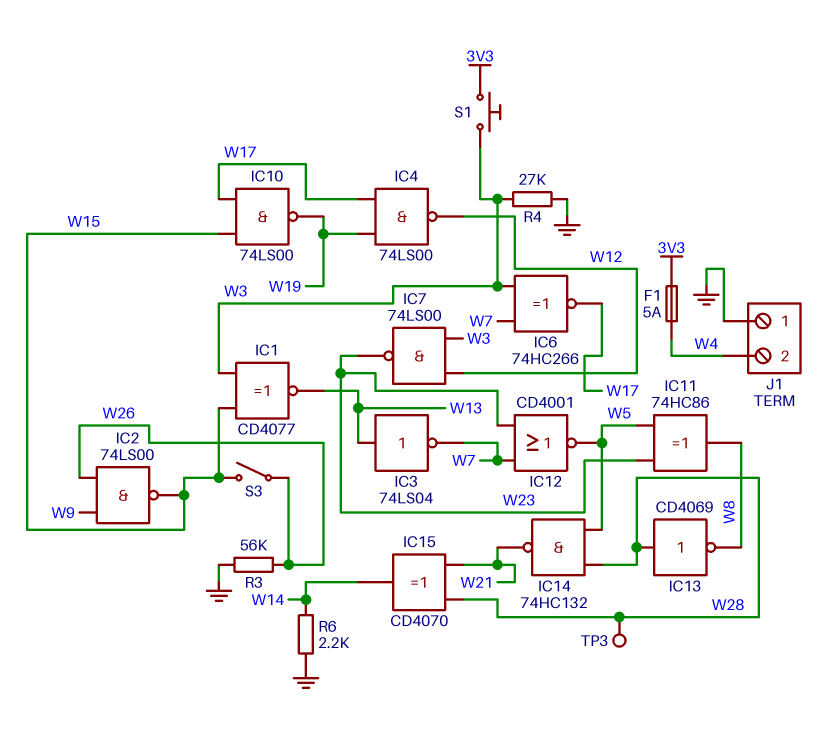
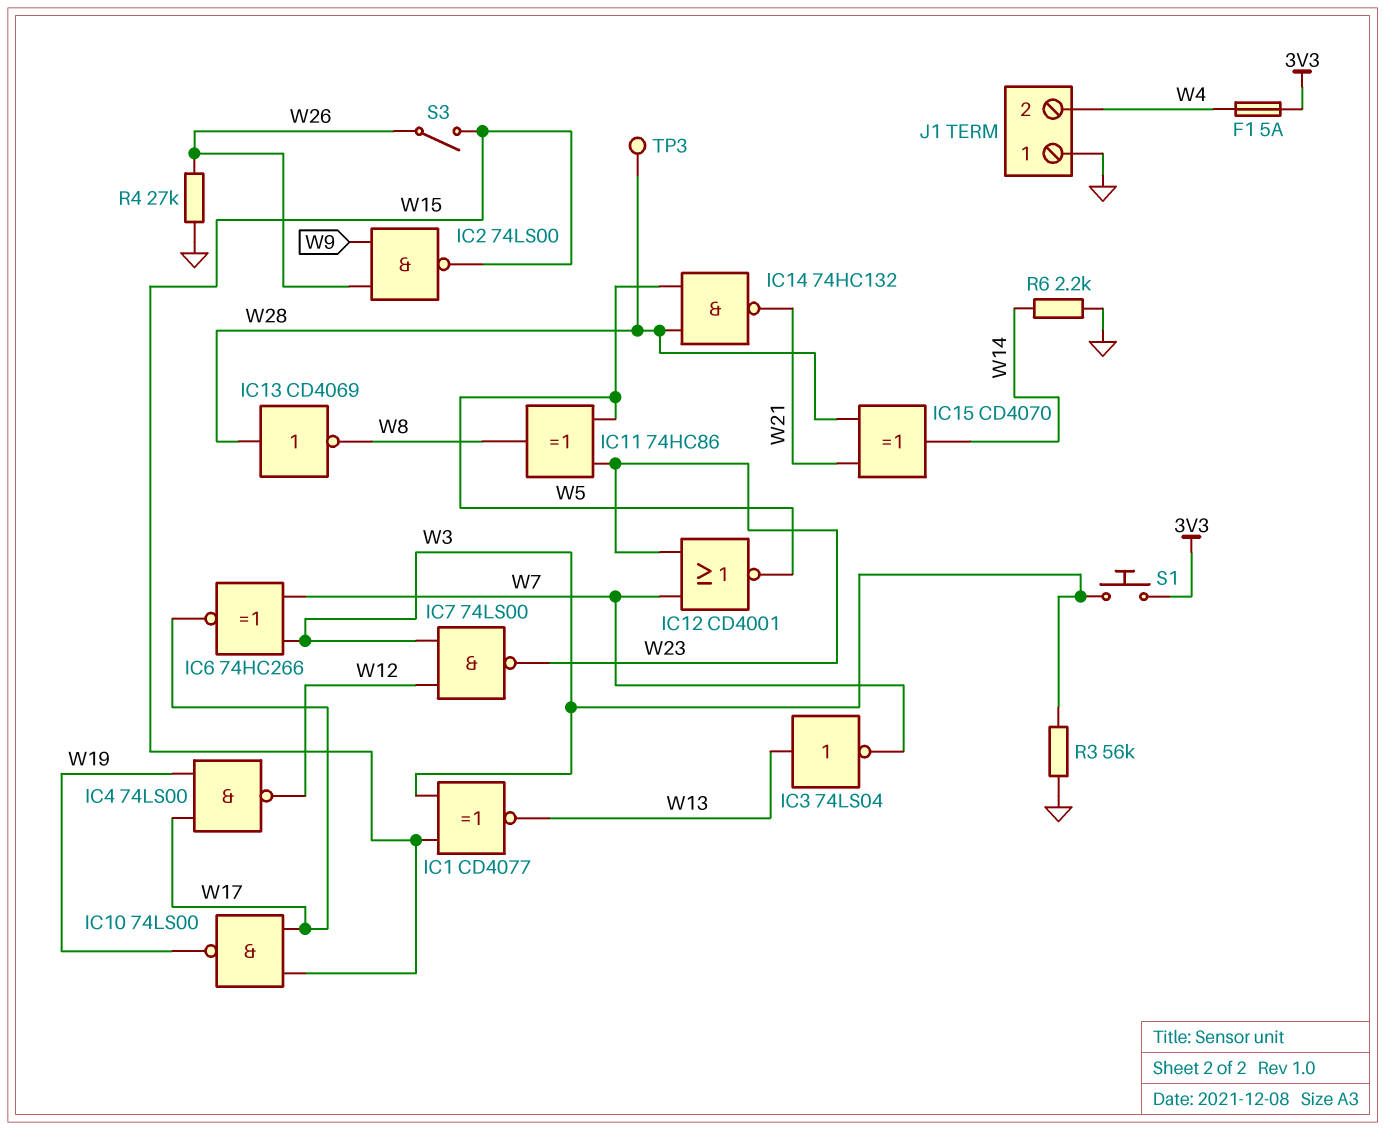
R3: 56k (GND, W26) -> 56k (GND, W3)
R4: 27k (GND, W3) -> 27k (GND, W26)

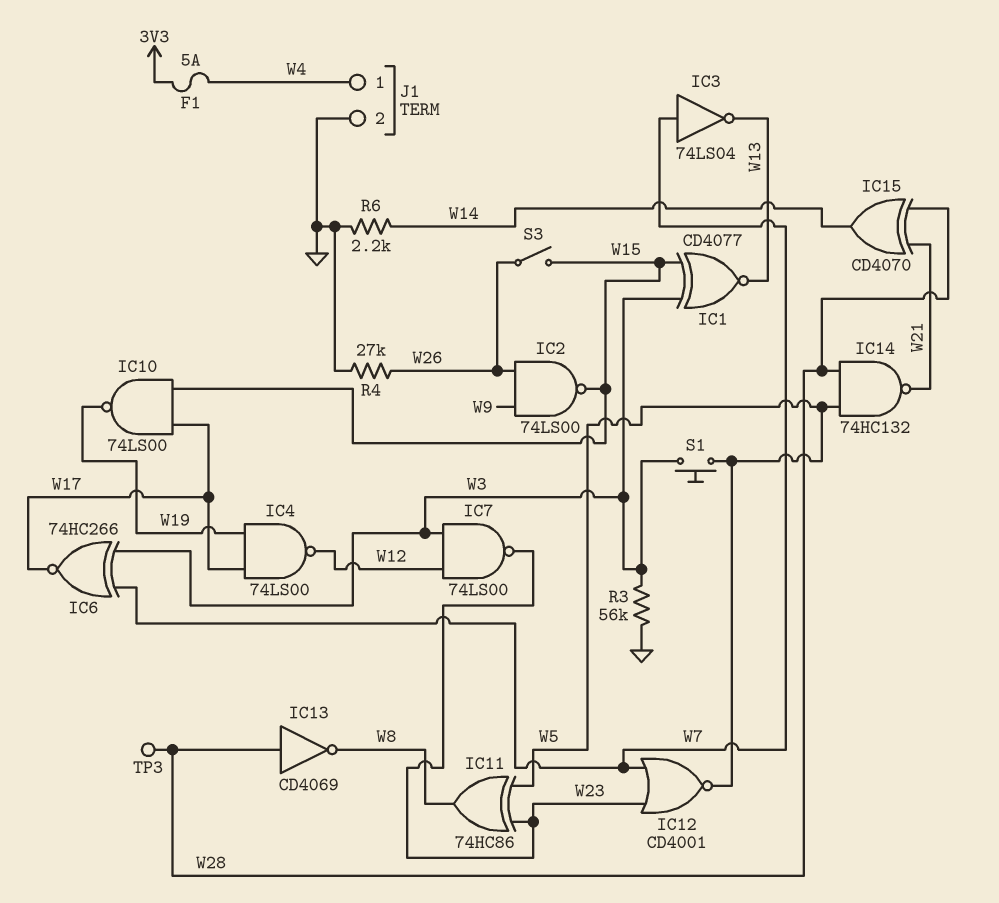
IC3: NOT 74LS04 (in W13, out W7) -> NOT 74LS04 (in W7, out W13)
J1 pin 1: GND -> W4
J1 pin 2: W4 -> GND
S1: button (3V3, W3) -> button (W3, W5)

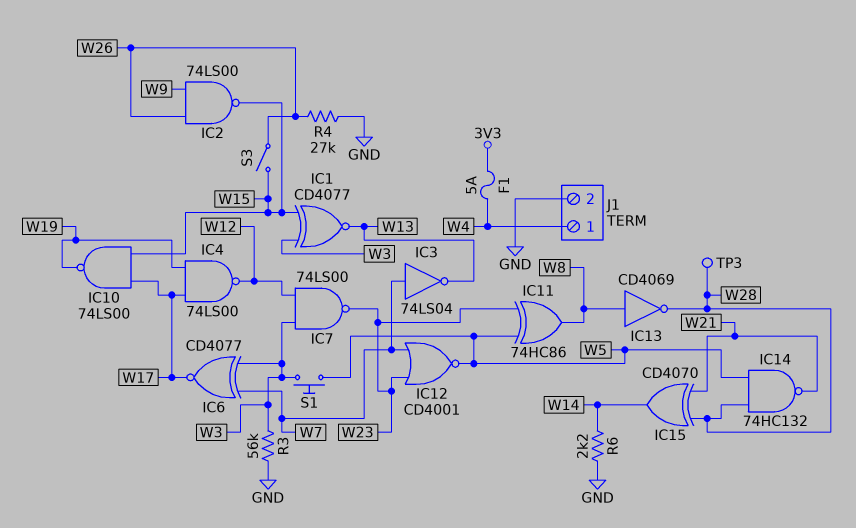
IC6: XNOR 74HC266 (in W3, in W7, out W17) -> XNOR CD4077 (in W3, in W7, out W17)
IC13: NOT CD4069 (in W28, out W8) -> NOT CD4069 (in W8, out W28)

